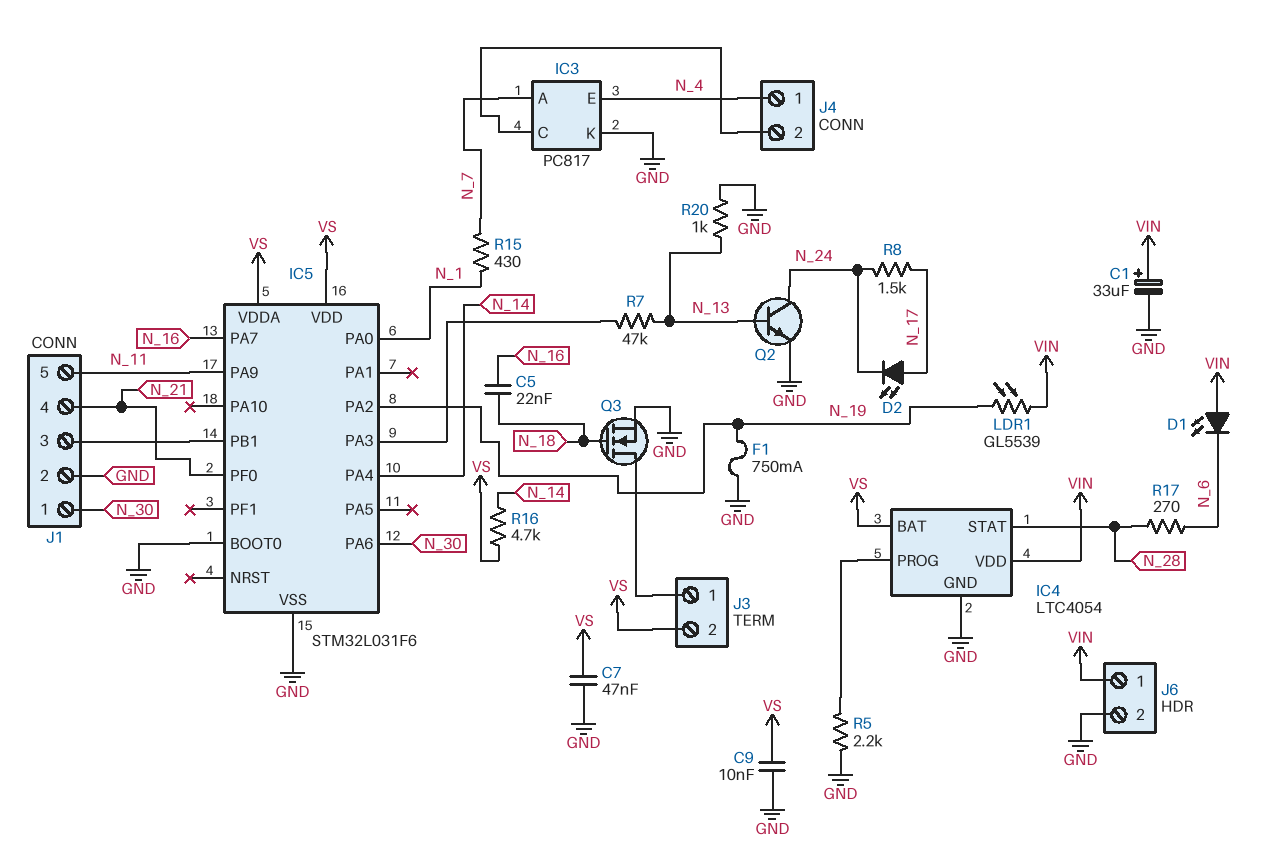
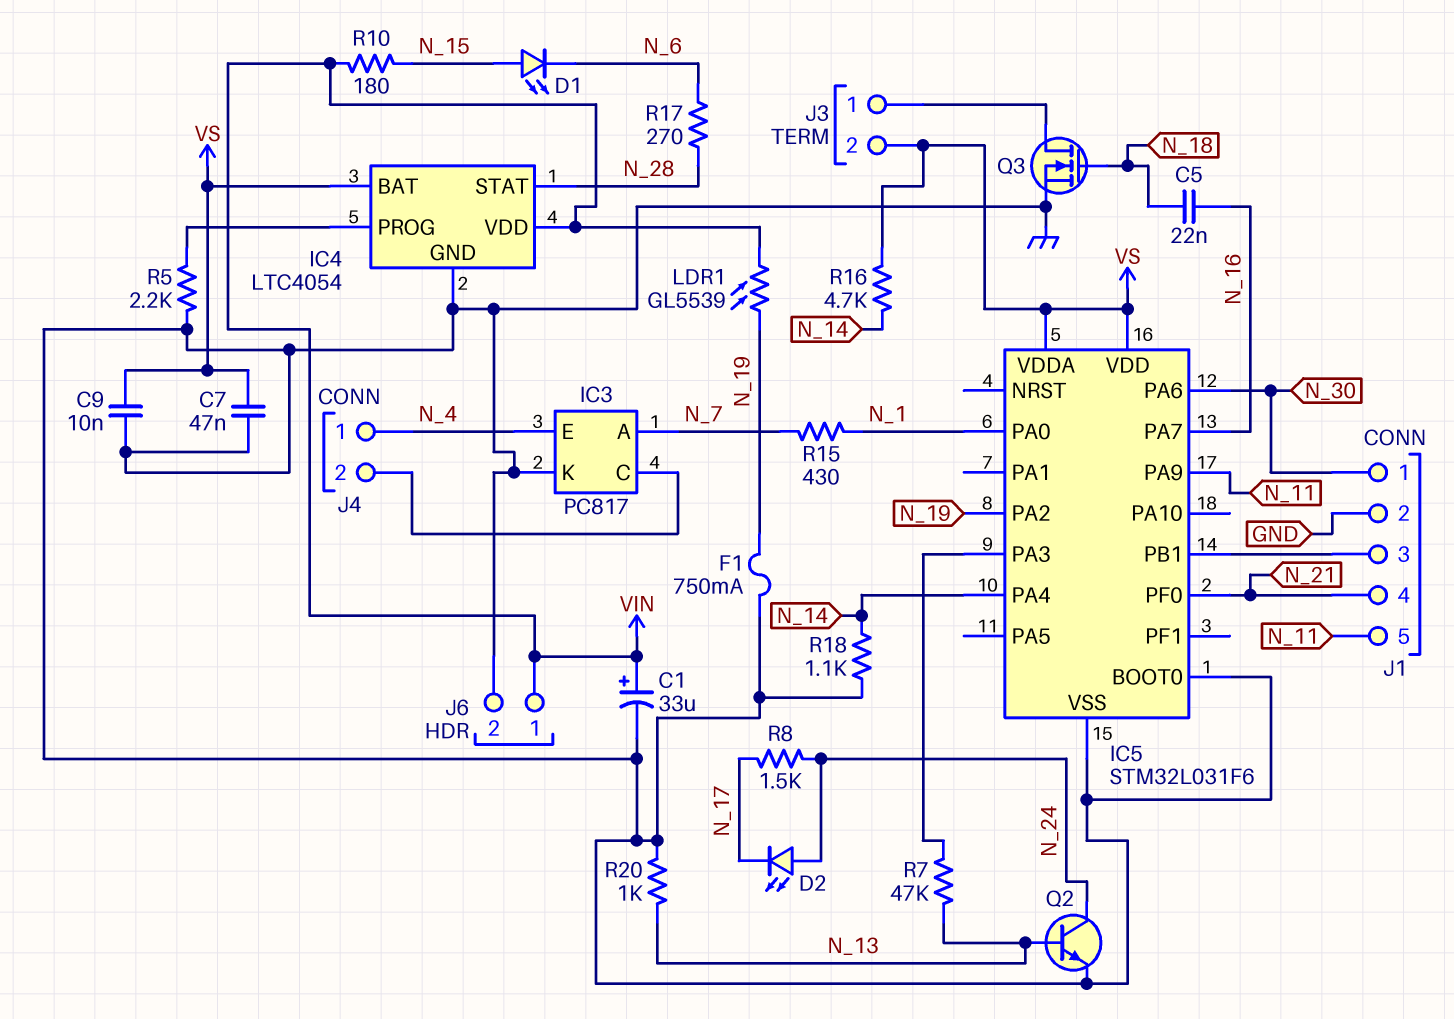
D1: LED (A VIN, K N_6) -> LED (A N_15, K N_6)
D2: LED (A N_17, K N_24) -> LED (A N_24, K N_17)
R10: none -> 180 (N_15, VIN)
R18: none -> 1.1k (GND, N_14)

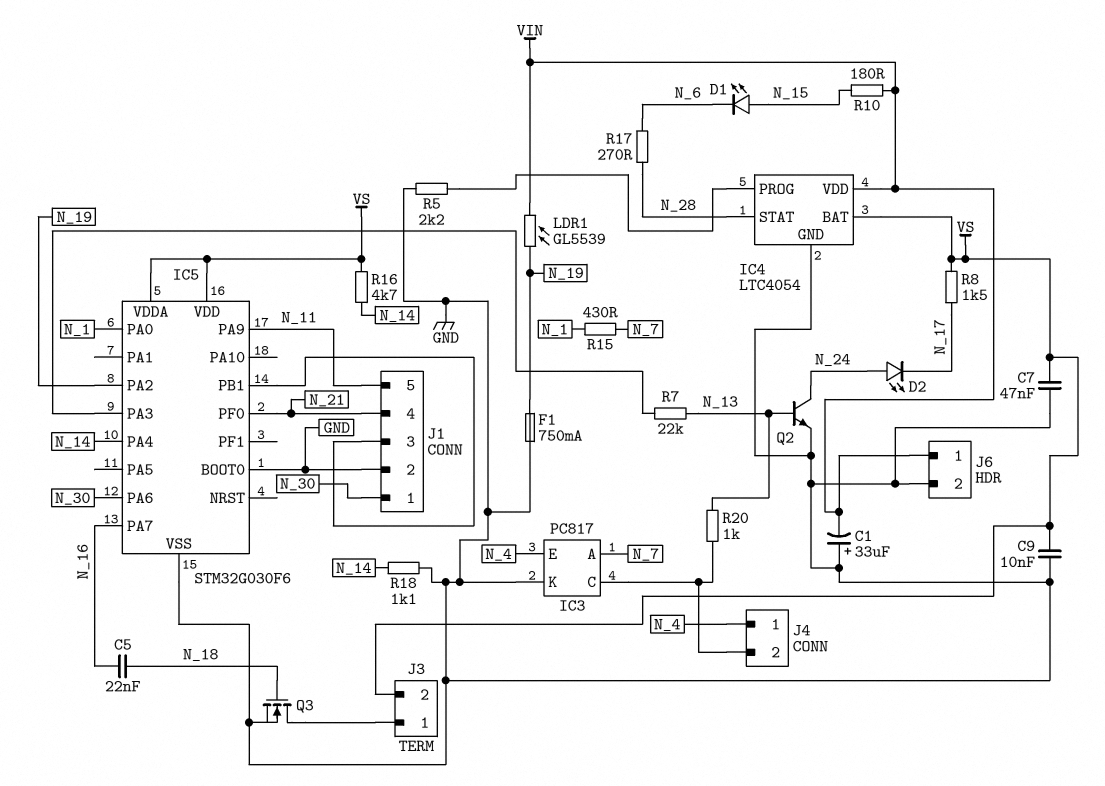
C1: 33uF (plus VIN, minus GND) -> 33uF (plus GND, minus VIN)
IC5: STM32L031F6 -> STM32G030F6
R7: 47k (IC5/PA3, N_13) -> 22k (IC5/PA3, N_13)
R8: 1.5k (N_17, N_24) -> 1.5k (N_17, VS)
R20: 1k (GND, N_13) -> 1k (IC3/C, N_13)

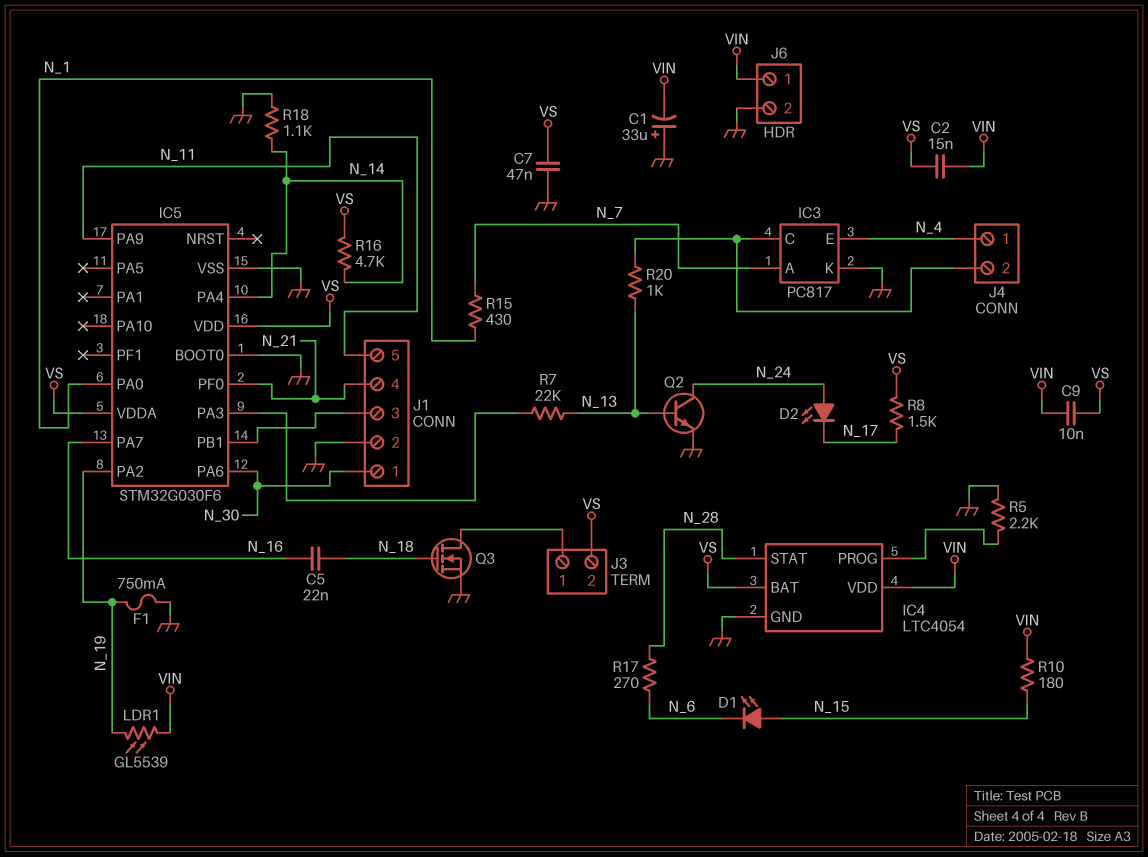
C2: none -> 15nF (VIN, VS)
C9: 10nF (GND, VS) -> 10nF (VIN, VS)

